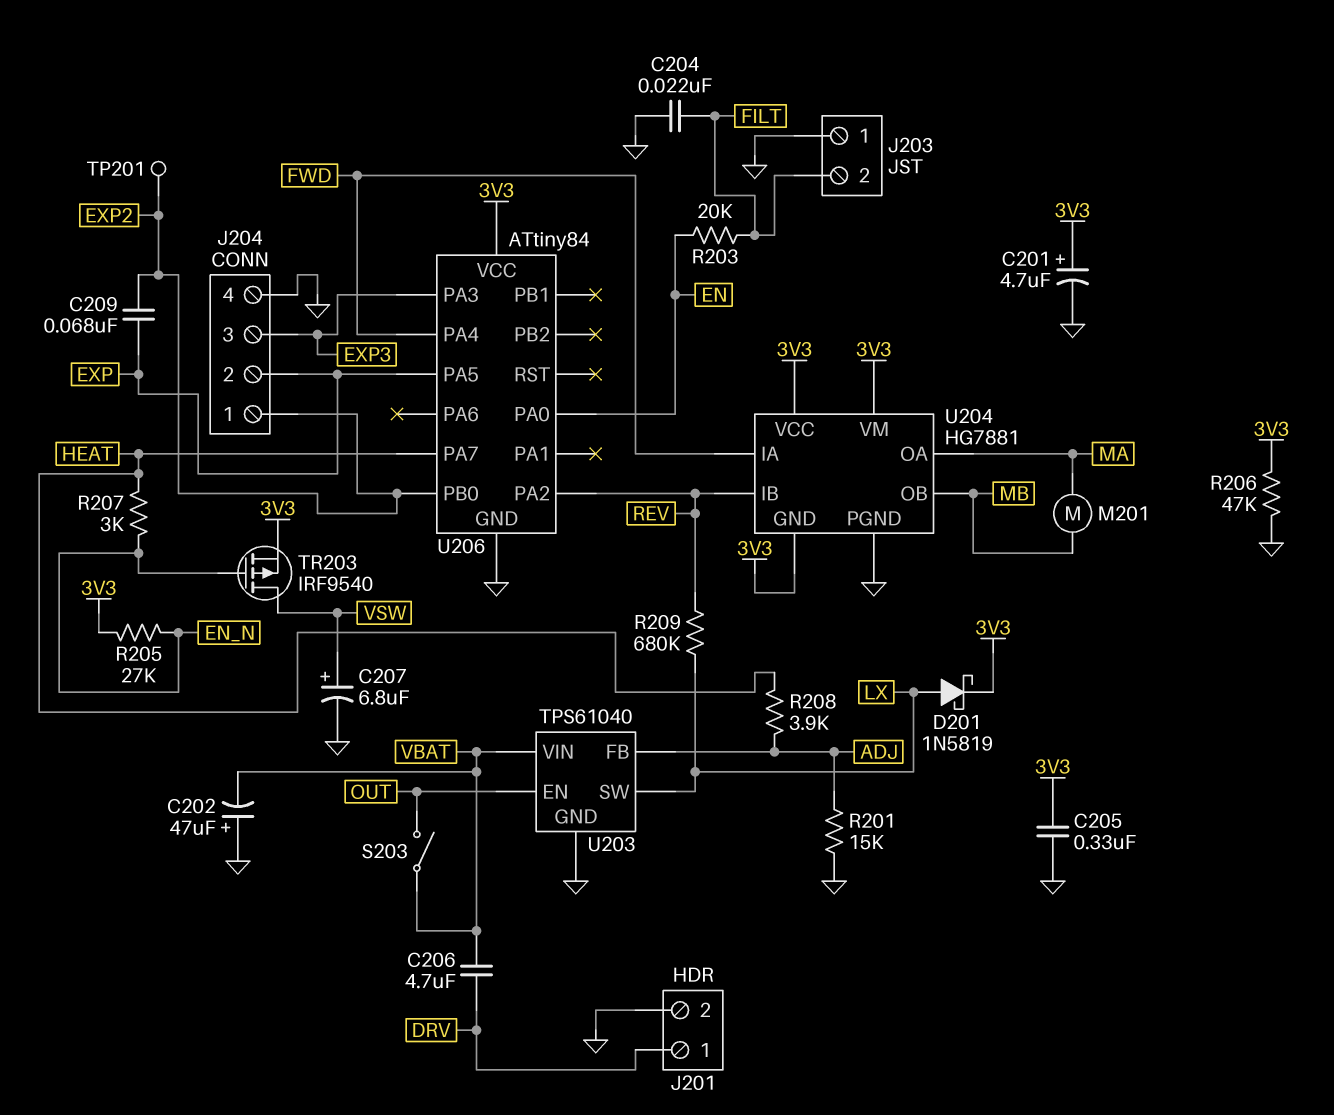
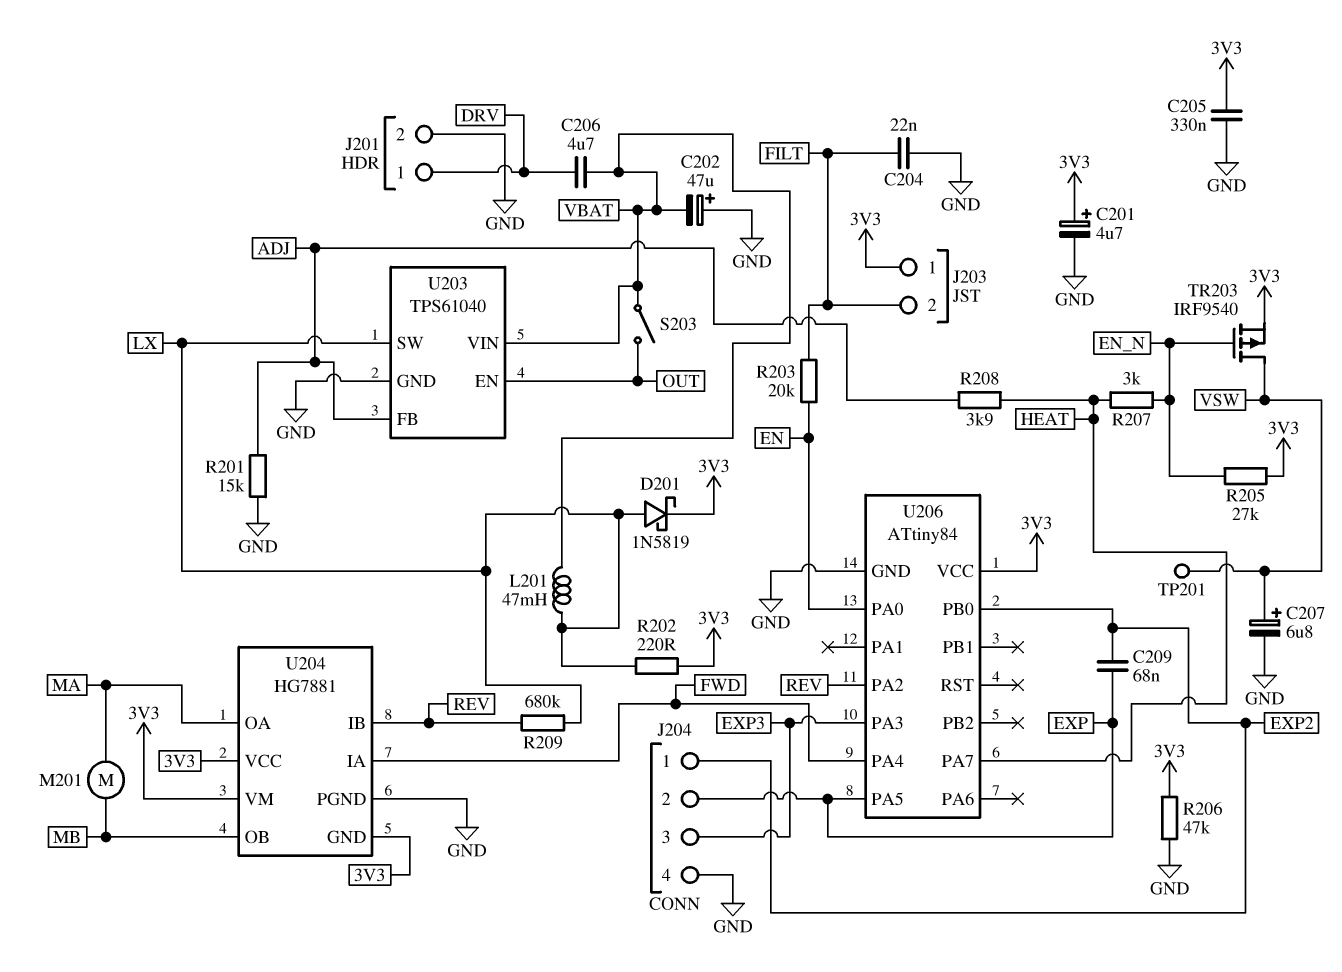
J203 pin 1: GND -> 3V3
L201: none -> 47mH (LX, VBAT)
R202: none -> 220 (3V3, LX)
TP201: test point (EXP2) -> test point (VSW)

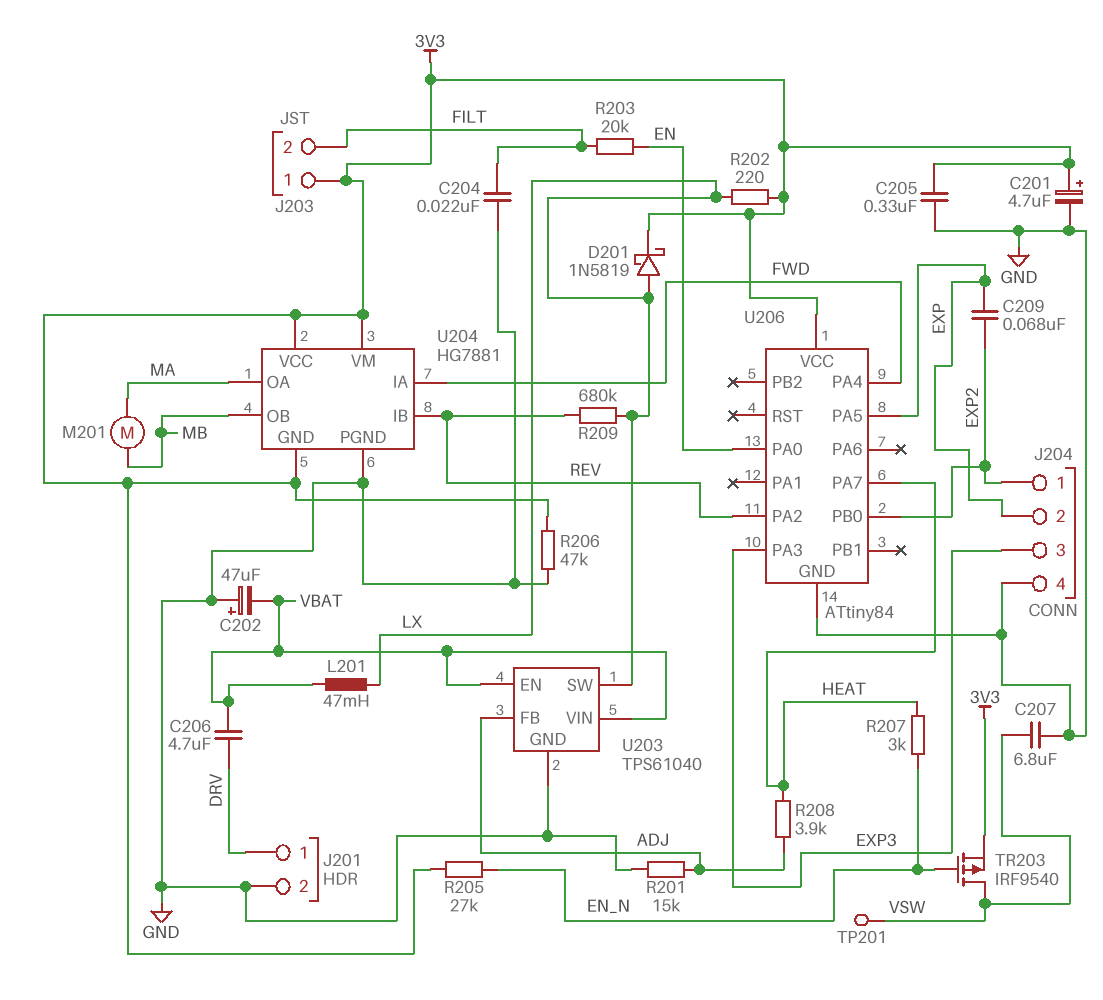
C207: 6.8uF (plus VSW, minus GND) -> 6.8uF (GND, VSW)
S203: switch (OUT, VBAT) -> none
U203 pin EN: OUT -> VBAT

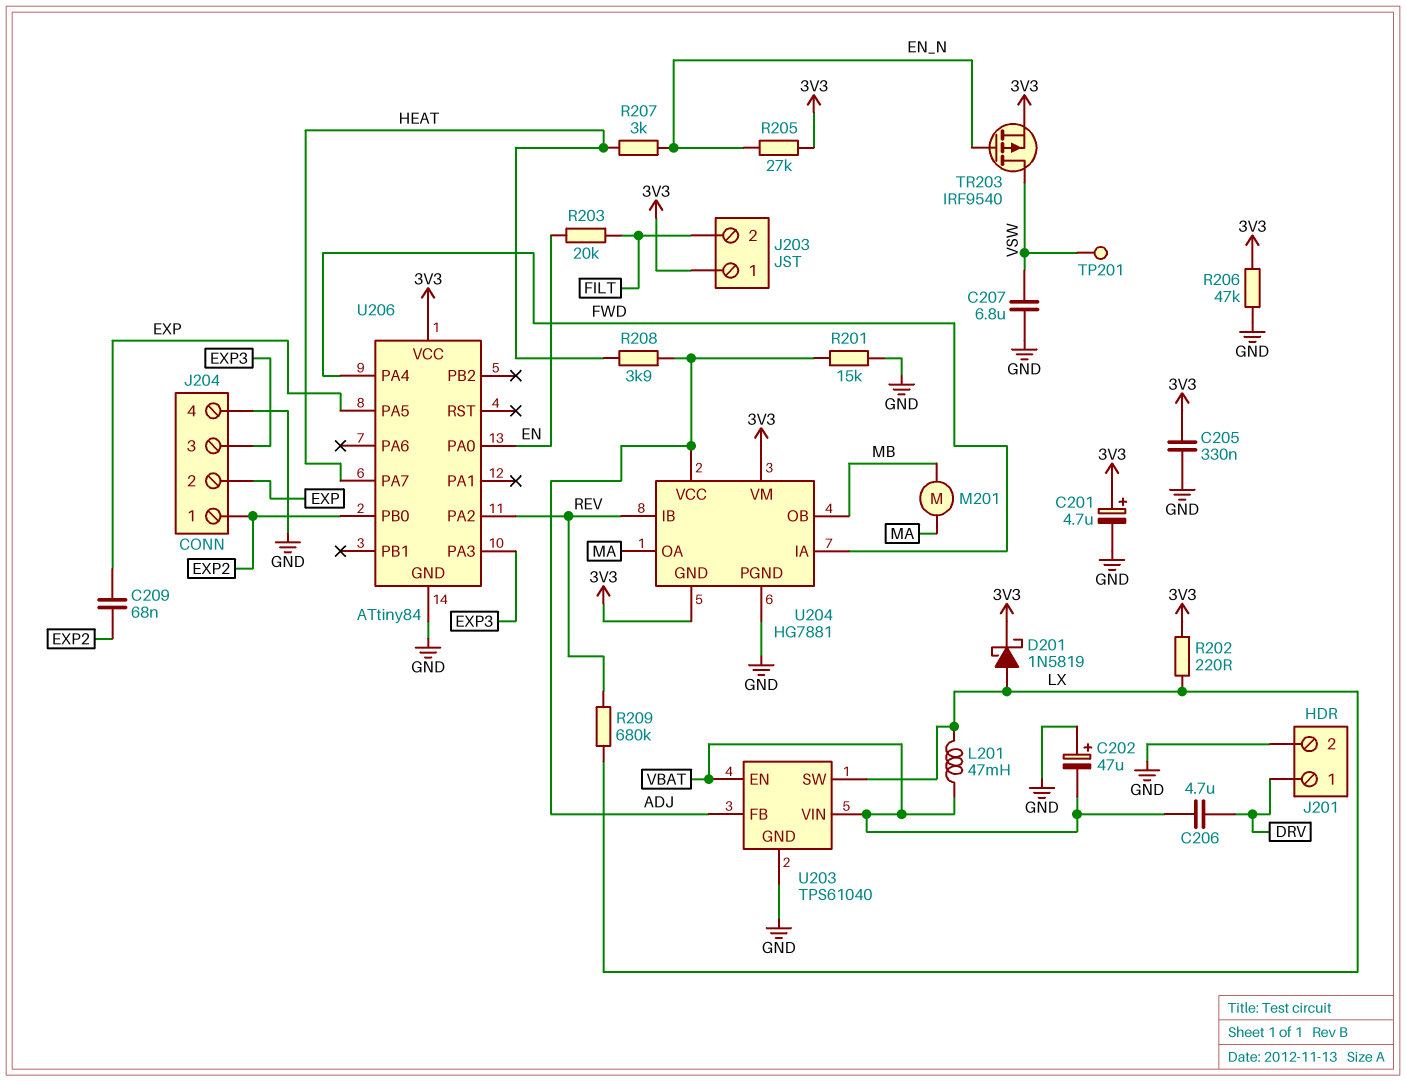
C204: 22nF (FILT, GND) -> none
U204 pin VCC: 3V3 -> ADJ

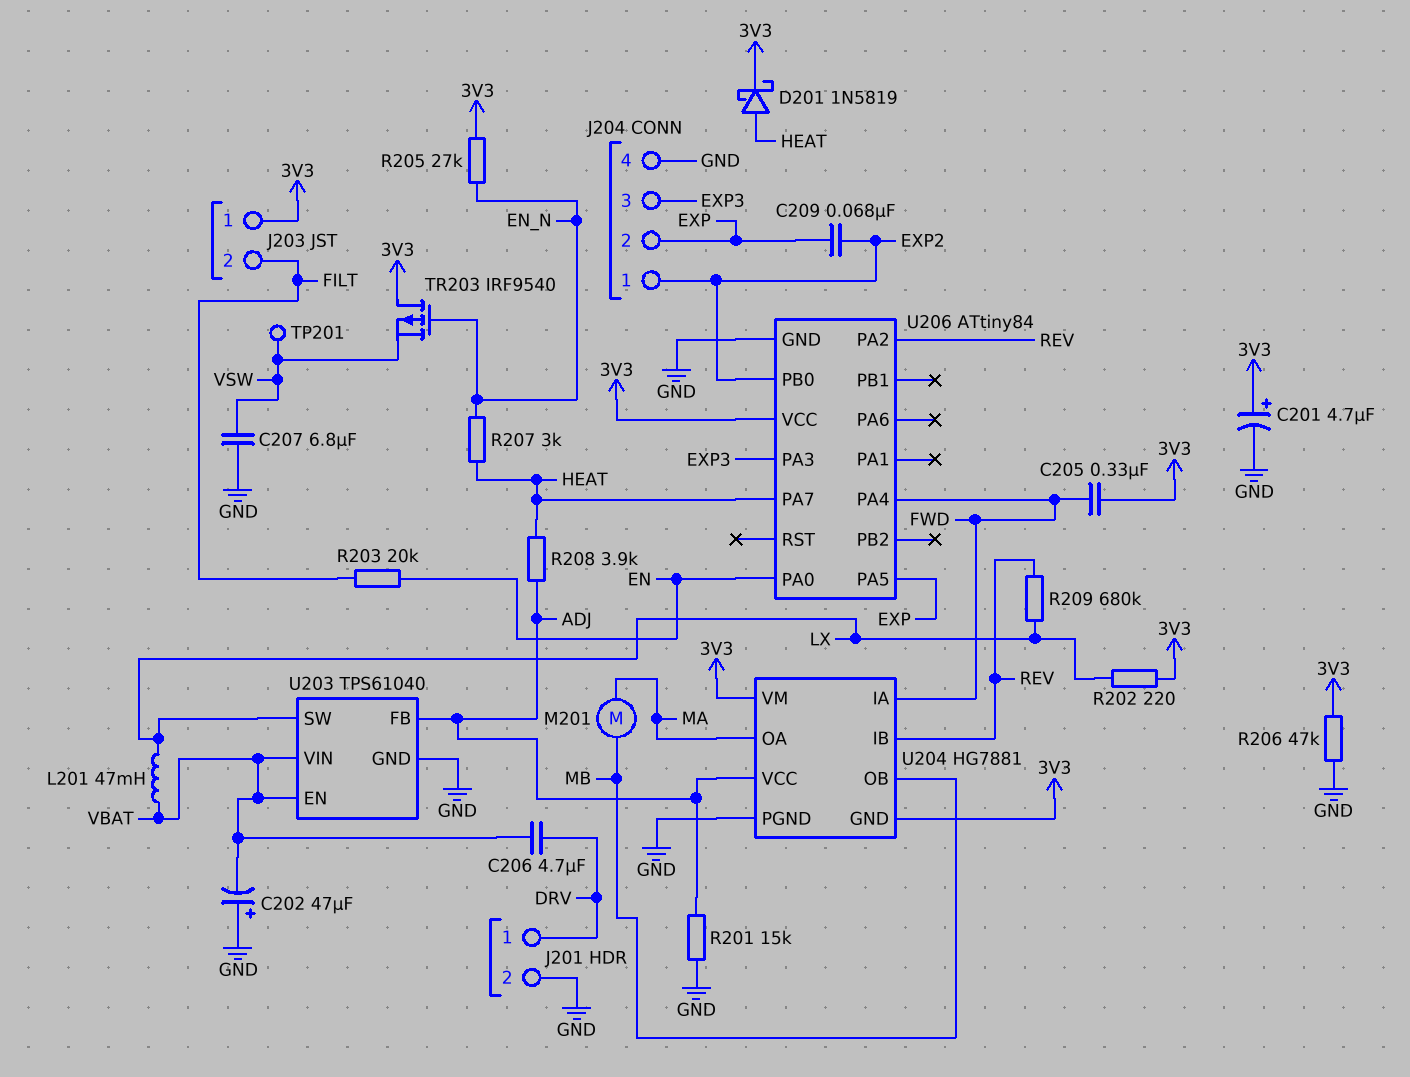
C205: 330nF (3V3, GND) -> 330nF (3V3, FWD)
D201: schottky 1N5819 (A LX, K 3V3) -> schottky 1N5819 (A HEAT, K 3V3)
TR203: PMOS IRF9540 (G EN_N, D VSW, S 3V3) -> PMOS IRF9540 (G EN_N, D 3V3, S VSW)

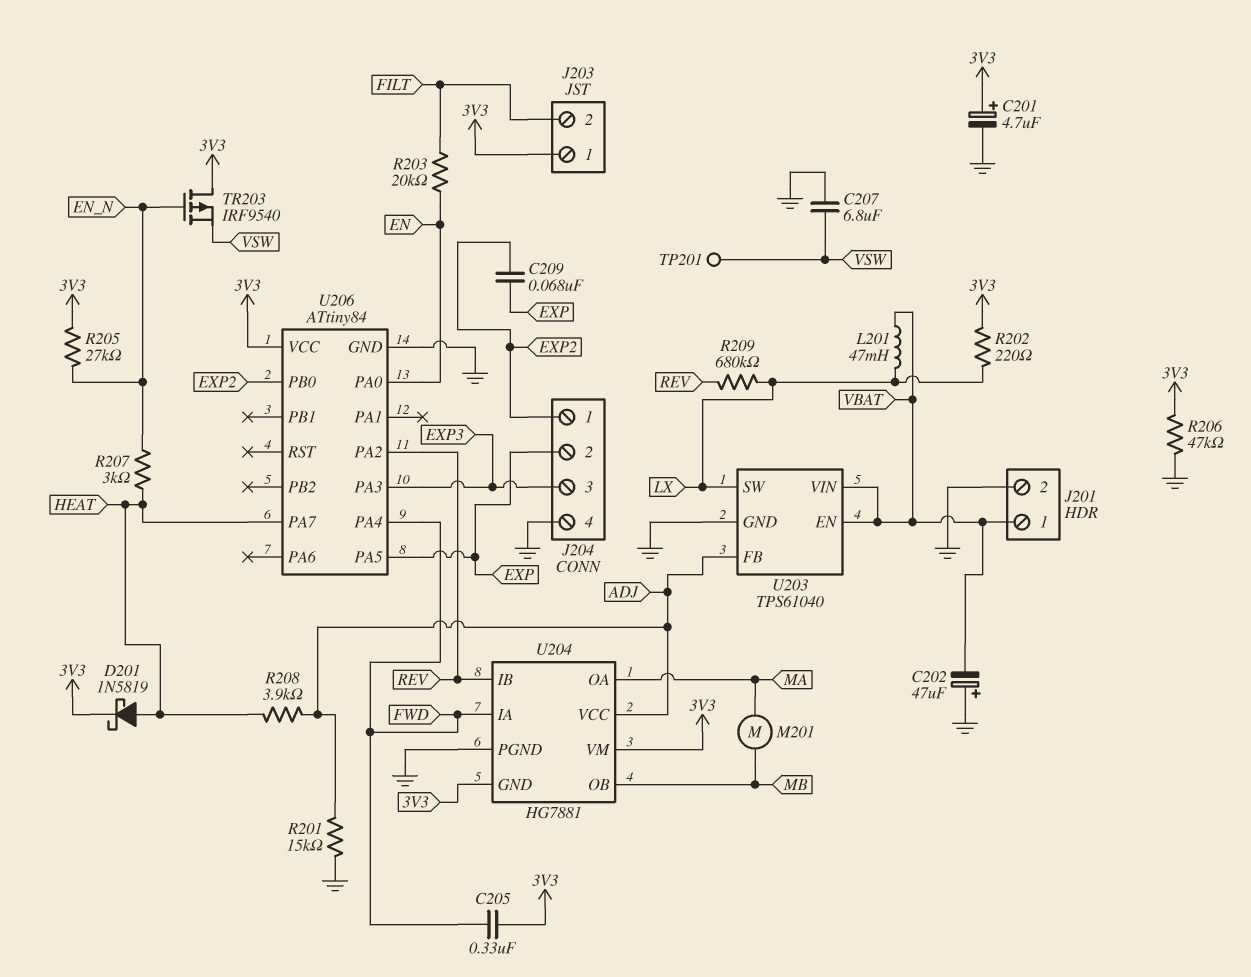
C206: 4.7uF (DRV, VBAT) -> none
J201 pin 1: DRV -> VBAT

